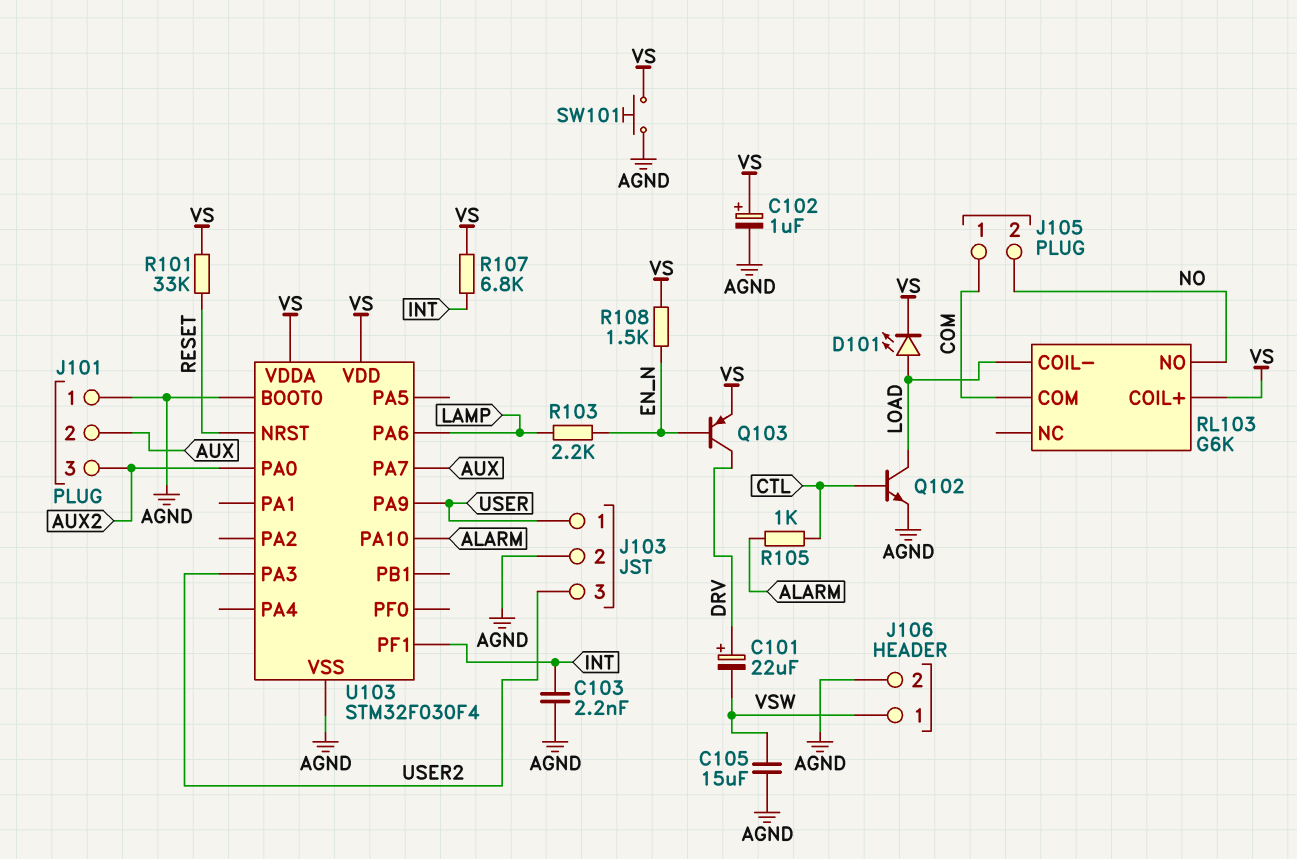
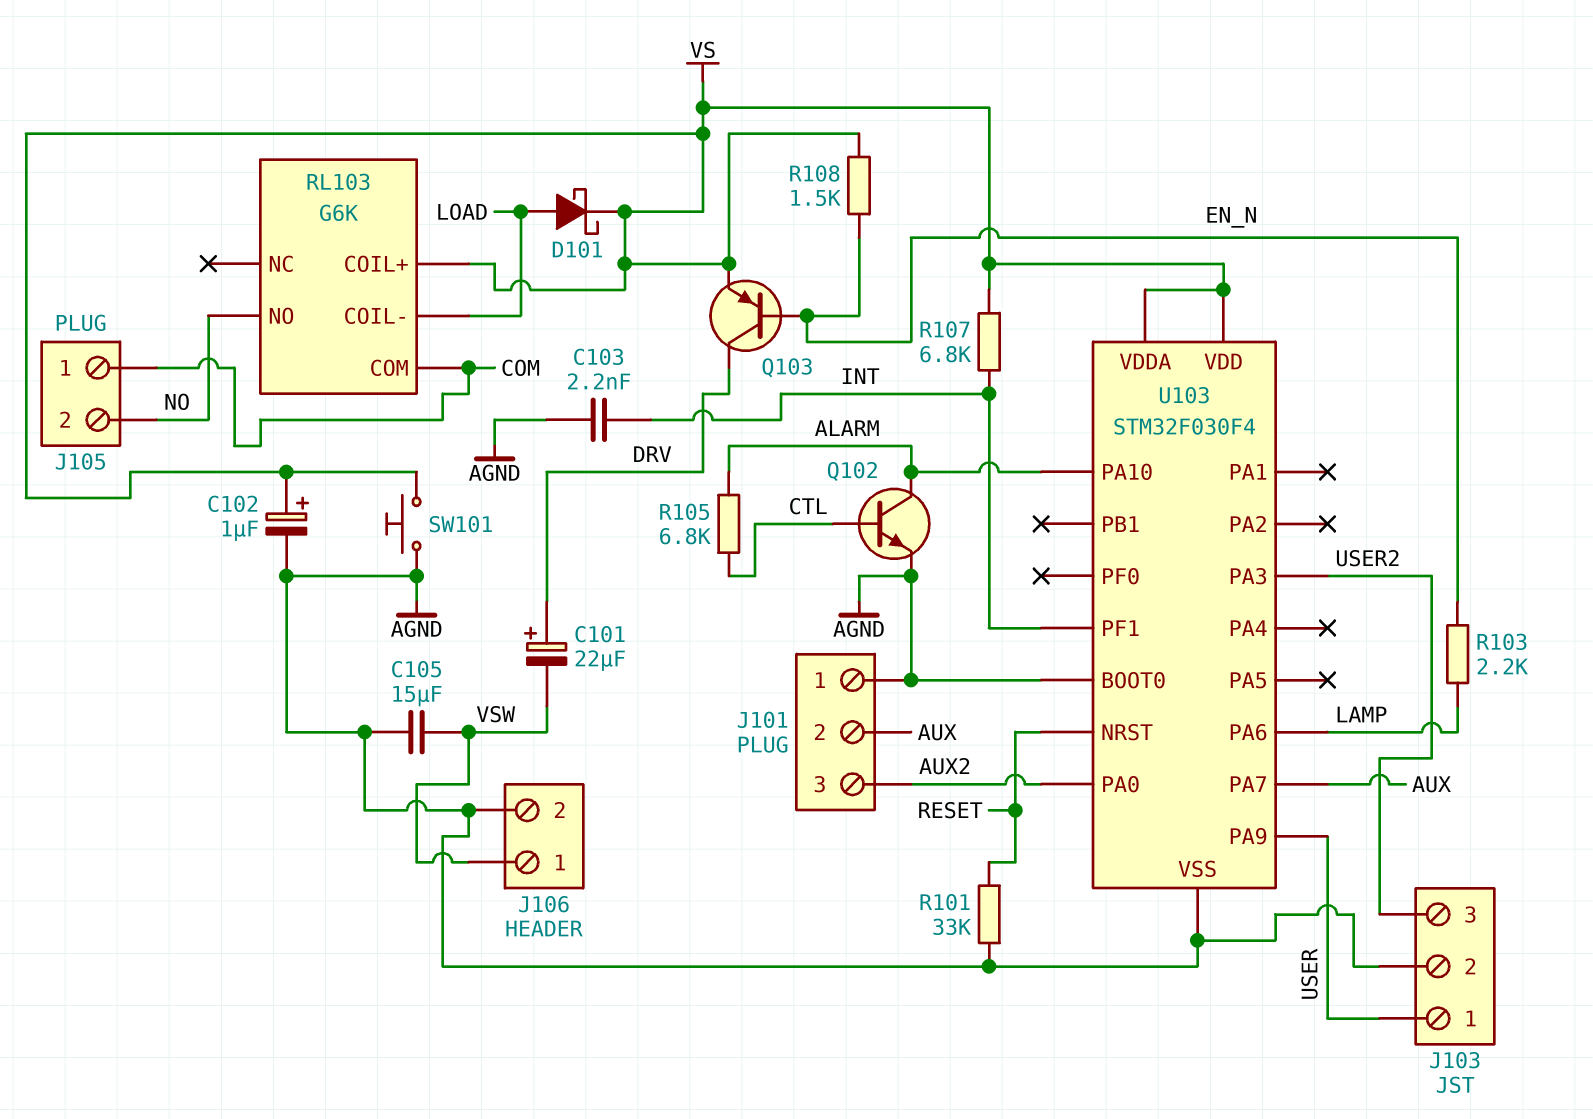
D101: LED (A LOAD, K VS) -> schottky (A LOAD, K VS)
Q102: NPN (B CTL, C LOAD, E AGND) -> NPN (B CTL, C ALARM, E AGND)
R101: 33k (RESET, VS) -> 33k (AGND, RESET)
R105: 1k (ALARM, CTL) -> 6.8k (ALARM, CTL)

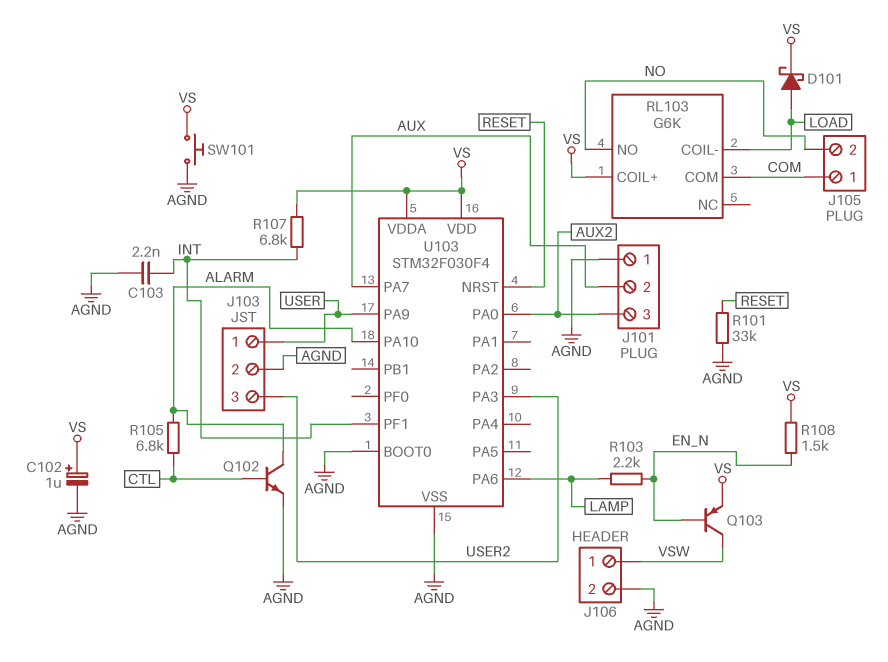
C101: 22uF (plus DRV, minus VSW) -> none
C105: 15uF (AGND, VSW) -> none
Q103: PNP (B EN_N, C DRV, E VS) -> PNP (B EN_N, C VSW, E VS)

